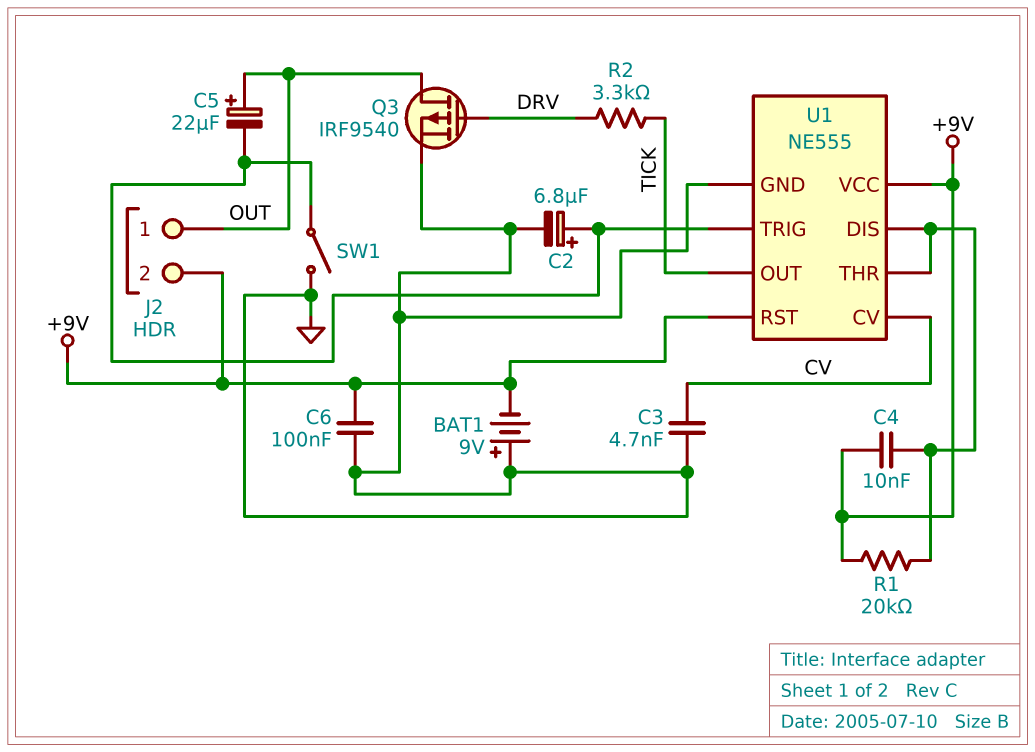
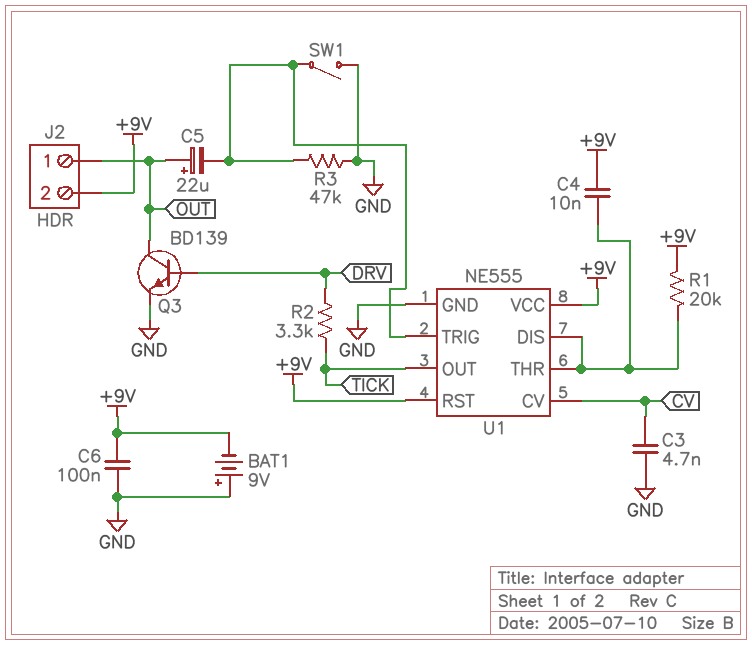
C2: 6.8uF (plus U1/TRIG, minus GND) -> none
Q3: PMOS IRF9540 (G DRV, D OUT, S GND) -> NPN BD139 (B DRV, C OUT, E GND)
R3: none -> 47k (GND, U1/TRIG)

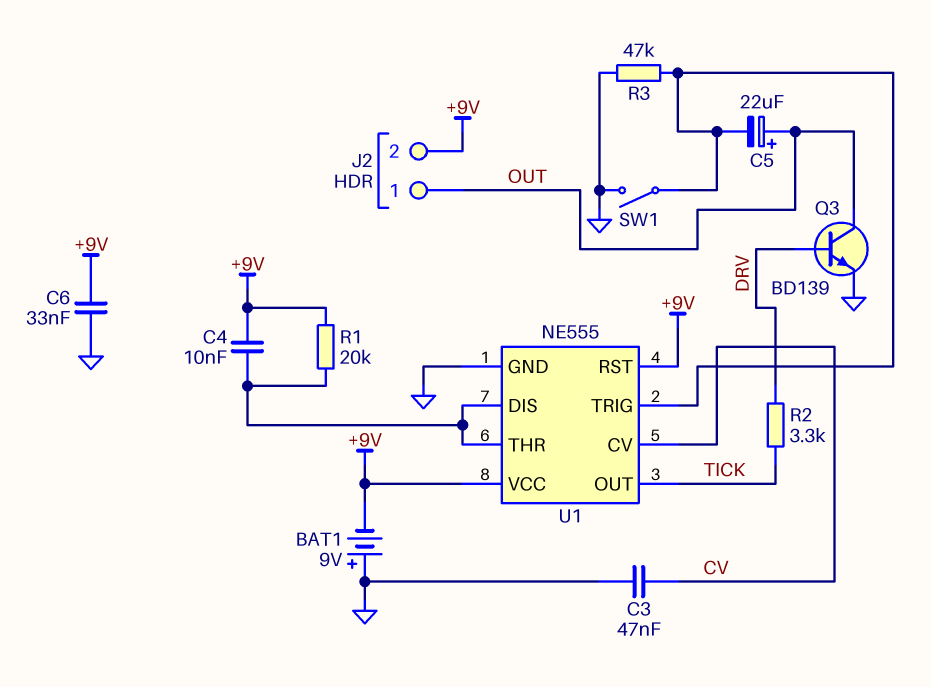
C3: 4.7nF (CV, GND) -> 47nF (CV, GND)
C6: 100nF (+9V, GND) -> 33nF (+9V, GND)

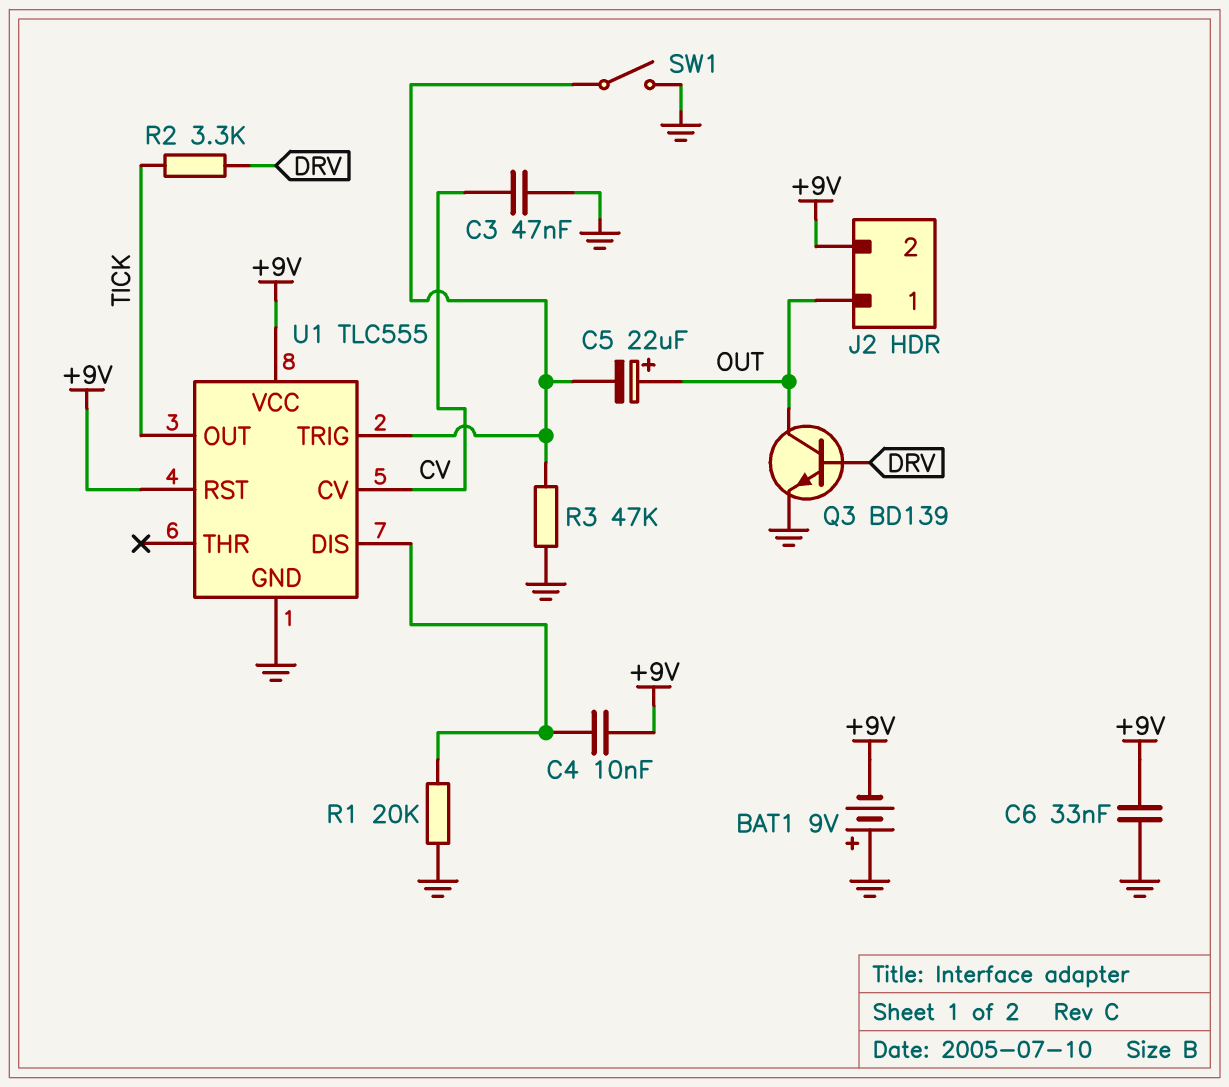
R1: 20k (+9V, U1/DIS) -> 20k (GND, U1/DIS)
U1: NE555 -> TLC555
U1 pin THR: U1/DIS -> none

